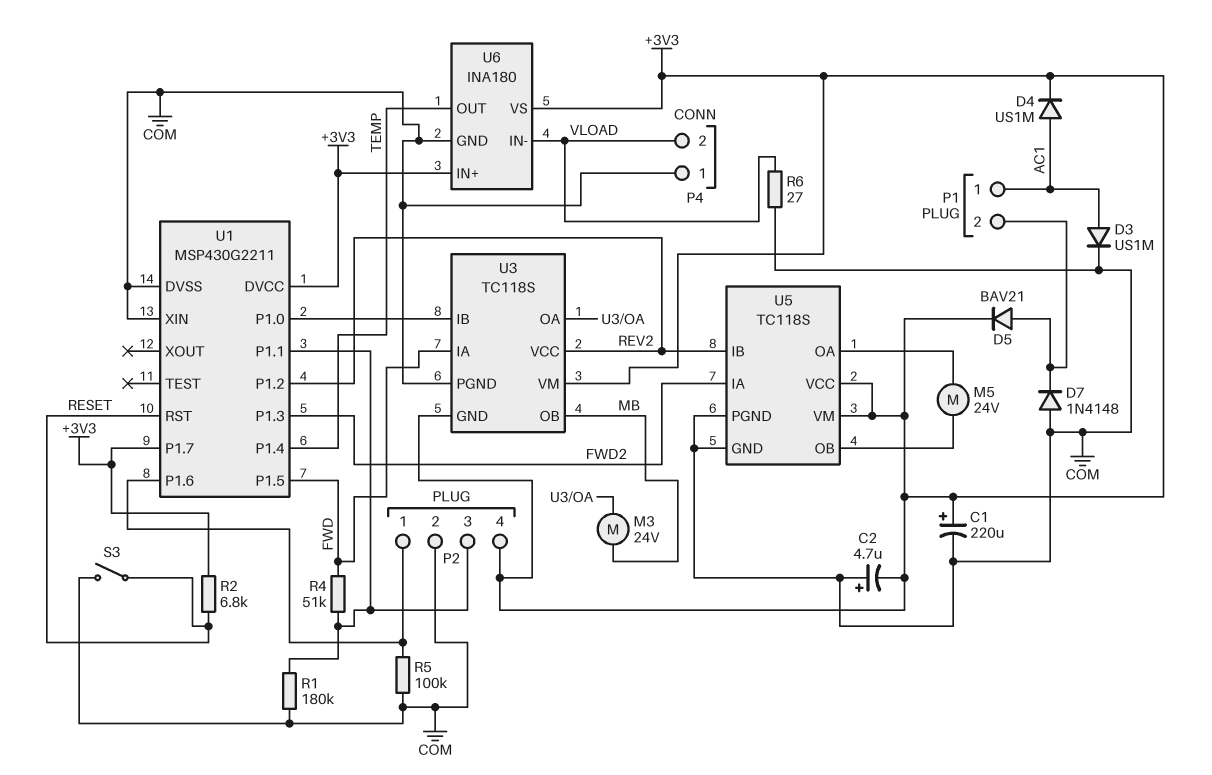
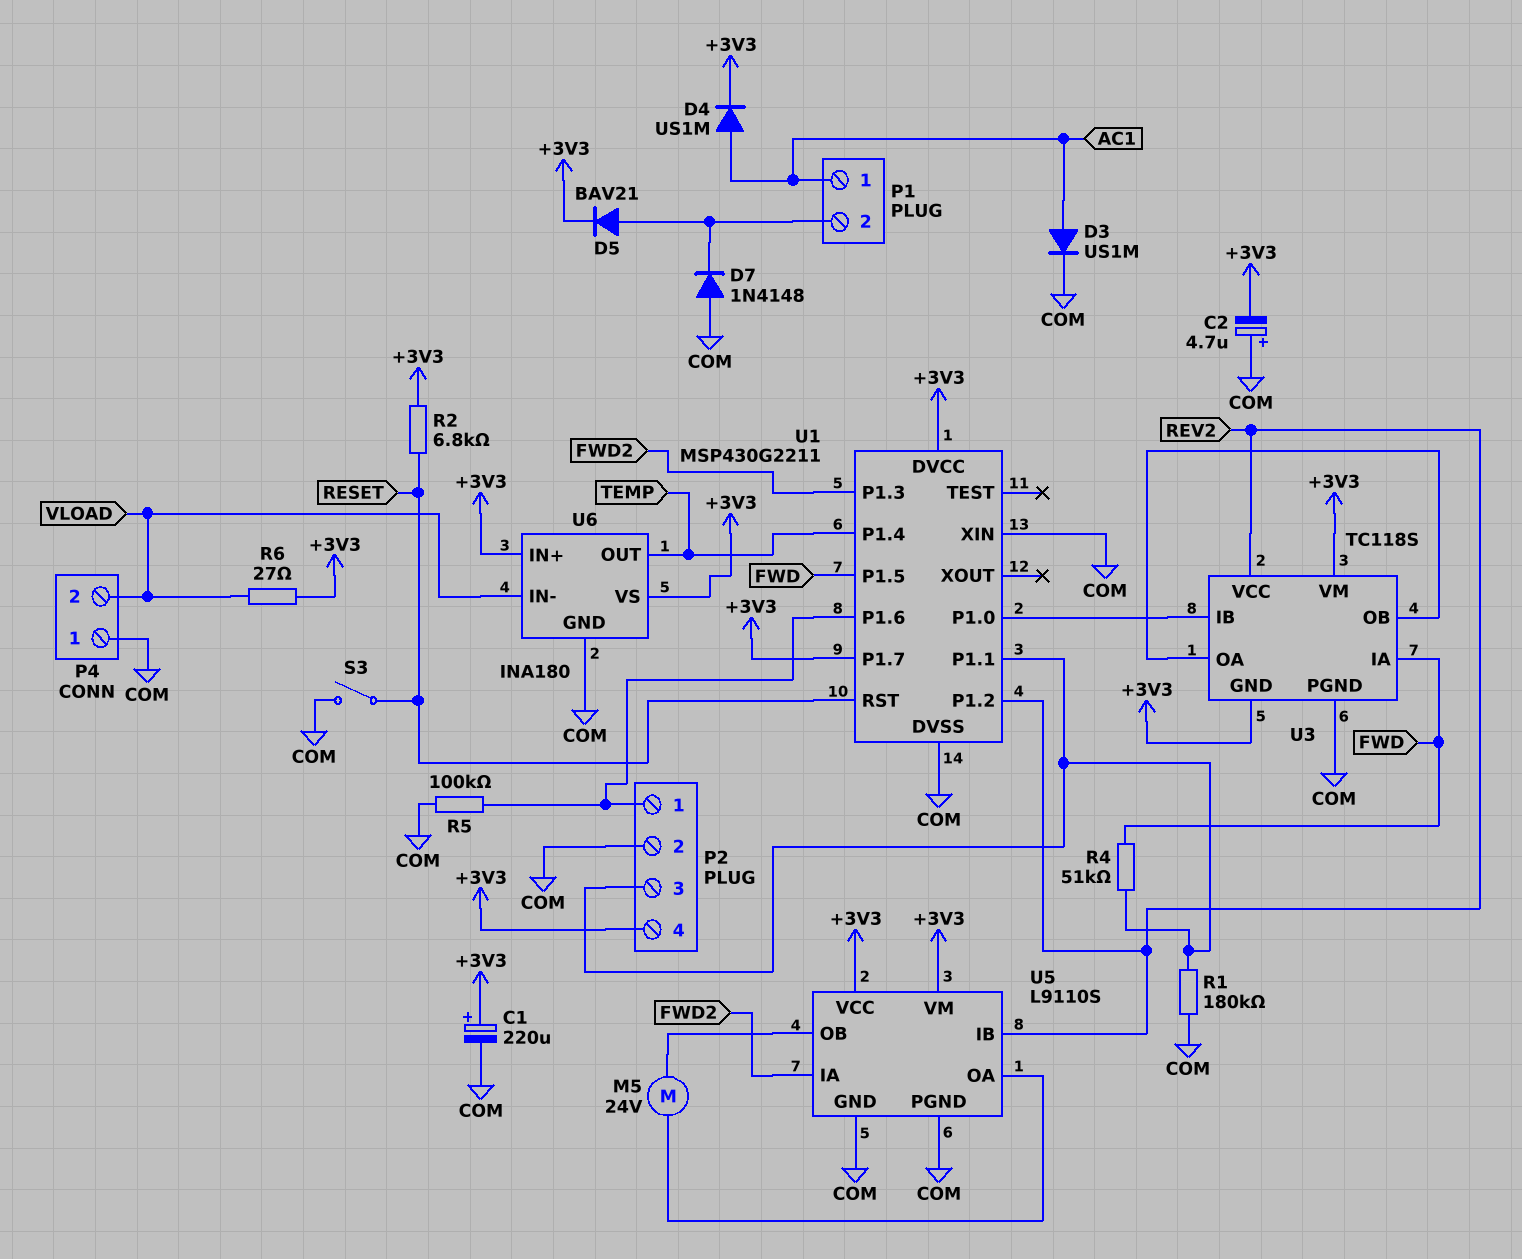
M3: motor 24V (MB, U3/OA) -> none
R6: 27 (COM, VLOAD) -> 27 (+3V3, VLOAD)
U3 pin OB: MB -> U3/OA
U5: TC118S -> L9110S

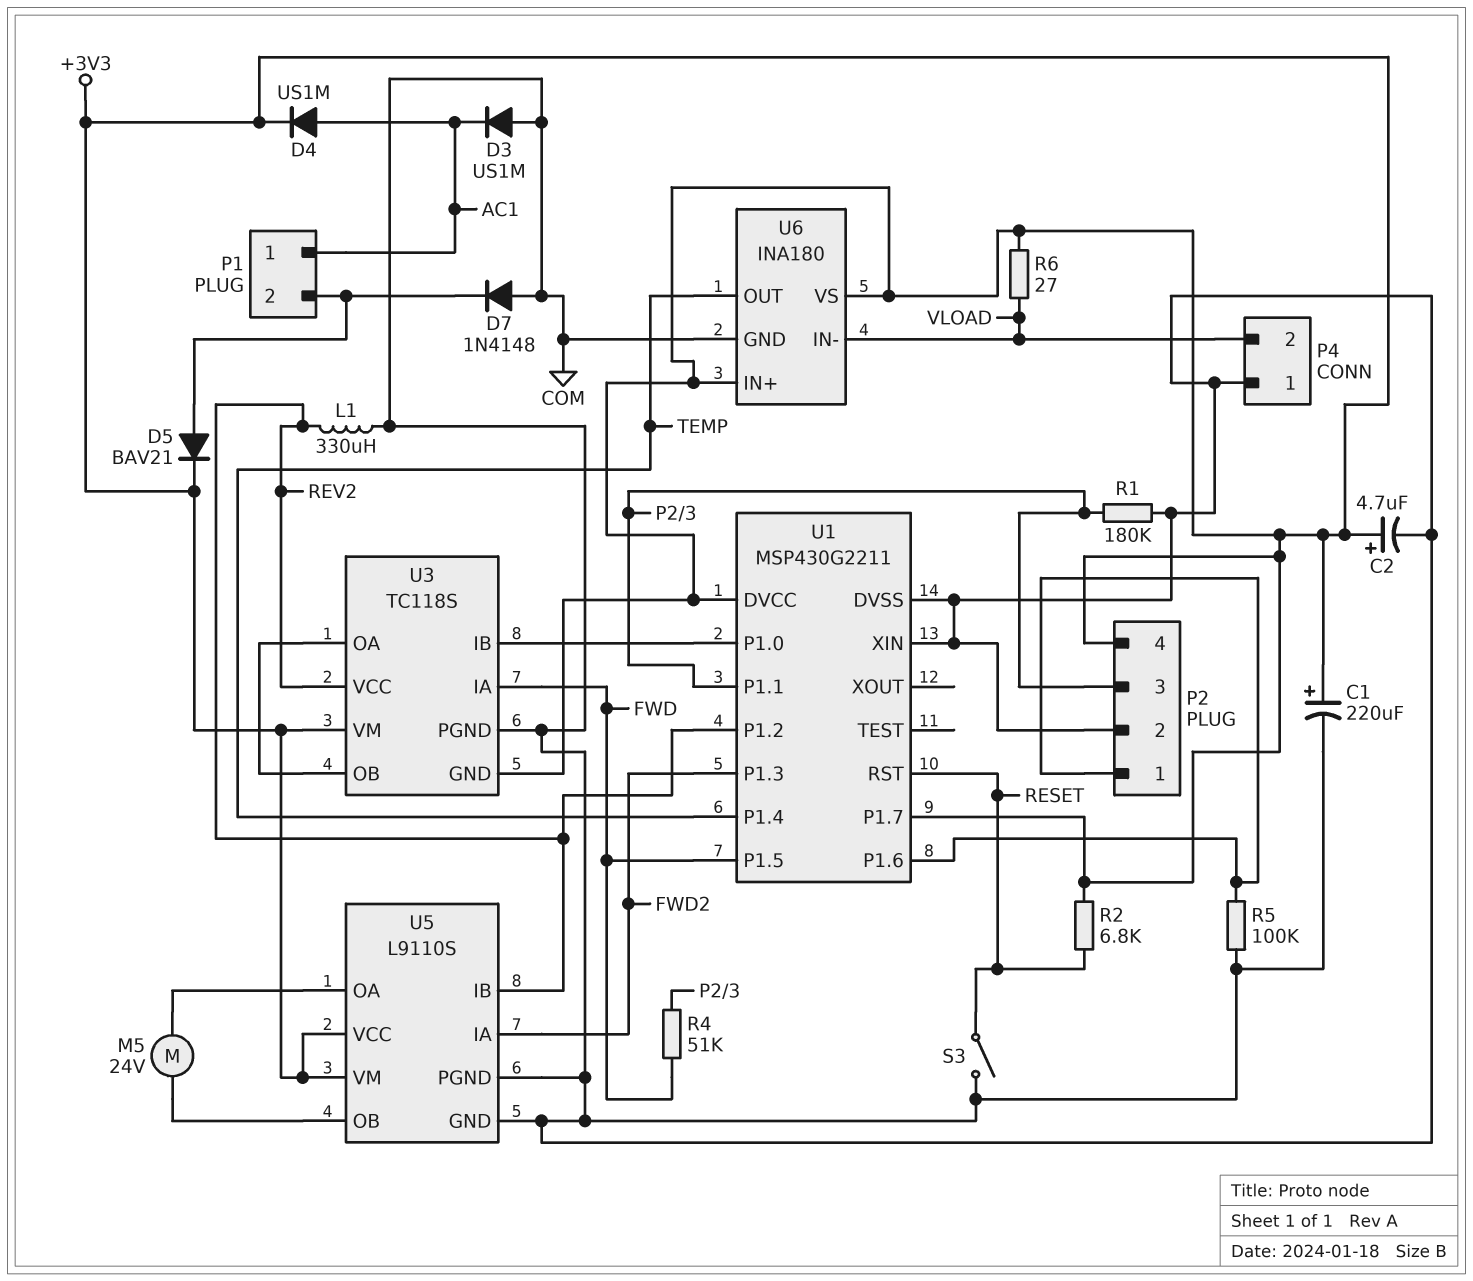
C2: 4.7uF (plus COM, minus +3V3) -> 4.7uF (plus +3V3, minus COM)
D3: diode US1M (A AC1, K COM) -> diode US1M (A COM, K AC1)
L1: none -> 330uH (COM, REV2)

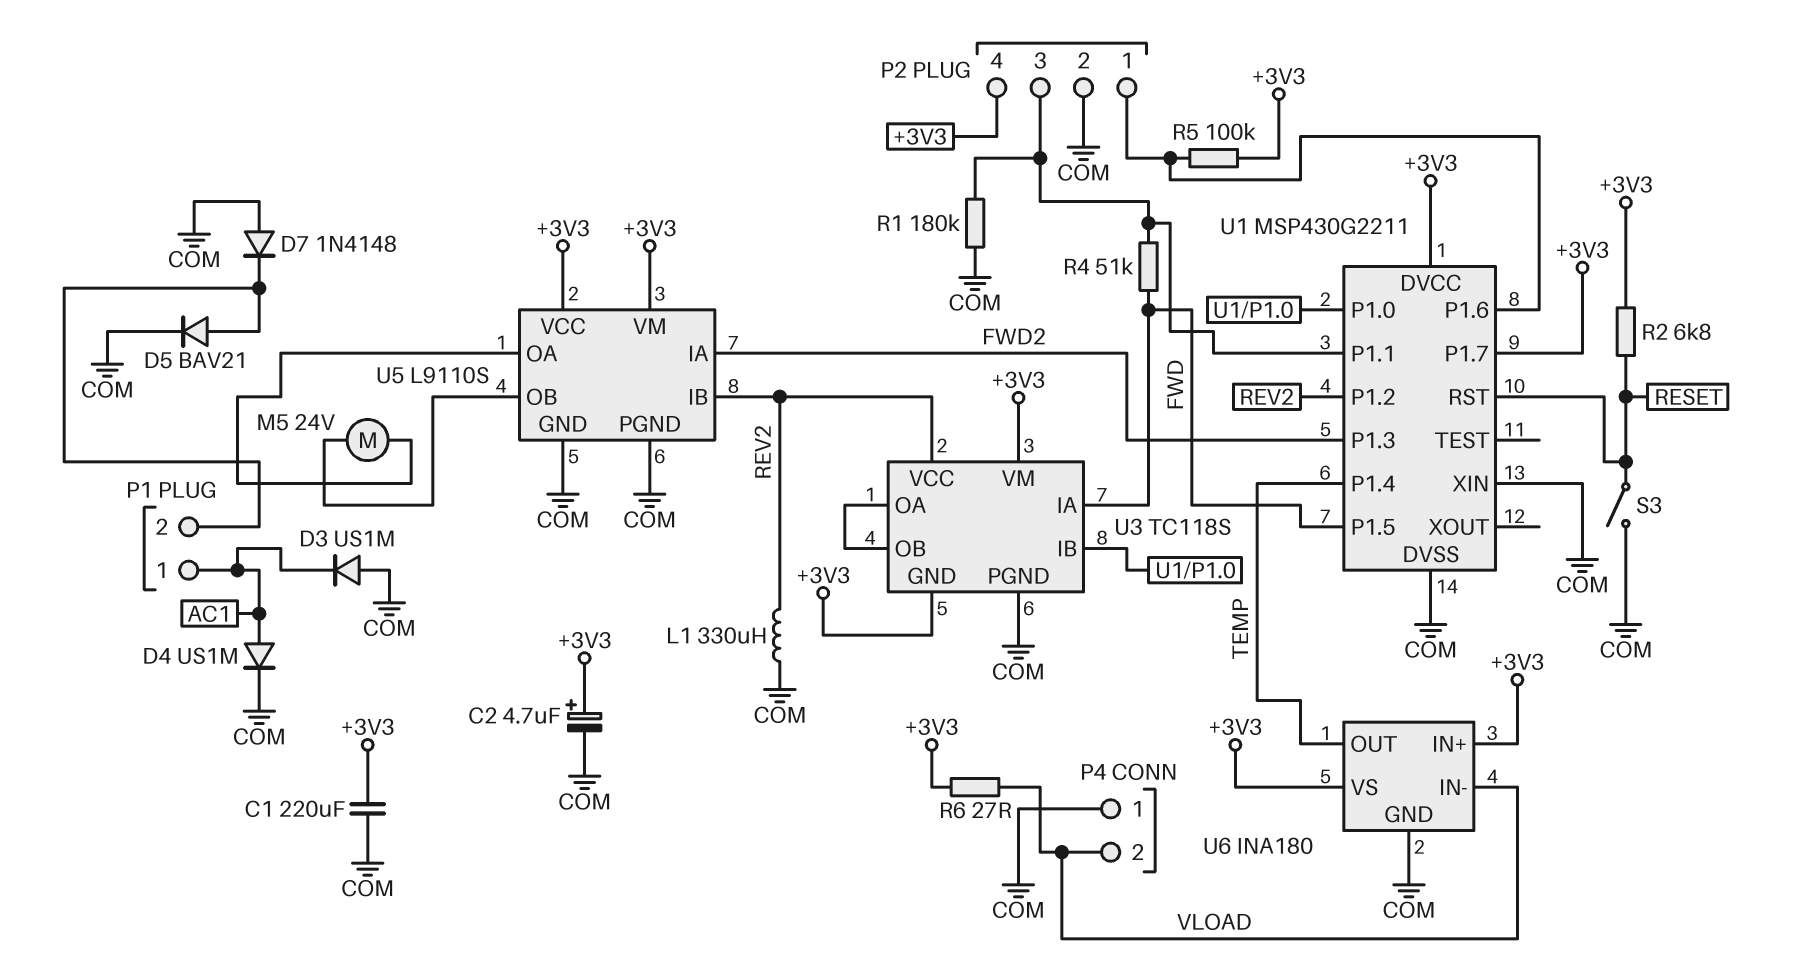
C1: 220uF (plus +3V3, minus COM) -> 220uF (+3V3, COM)
D4: diode US1M (A AC1, K +3V3) -> diode US1M (A AC1, K COM)
D5: diode BAV21 (A P1/2, K +3V3) -> diode BAV21 (A P1/2, K COM)
R5: 100k (COM, P2/1) -> 100k (+3V3, P2/1)

